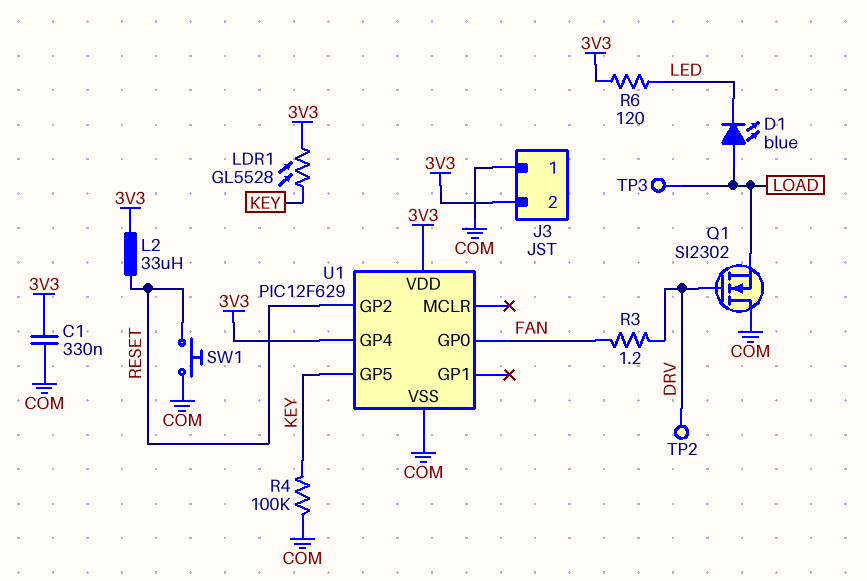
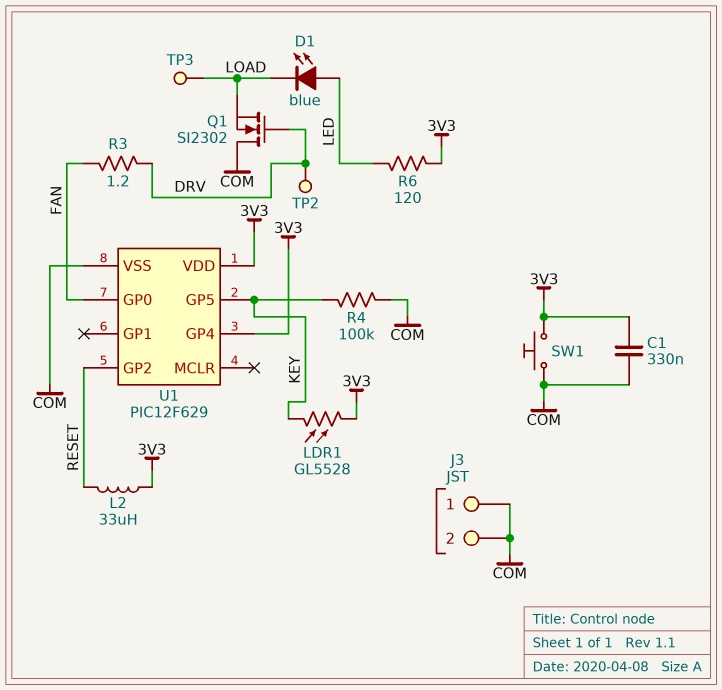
D1: LED blue (A LOAD, K LED) -> LED blue (A LED, K LOAD)
J3 pin 2: 3V3 -> COM
SW1: button (COM, RESET) -> button (3V3, COM)

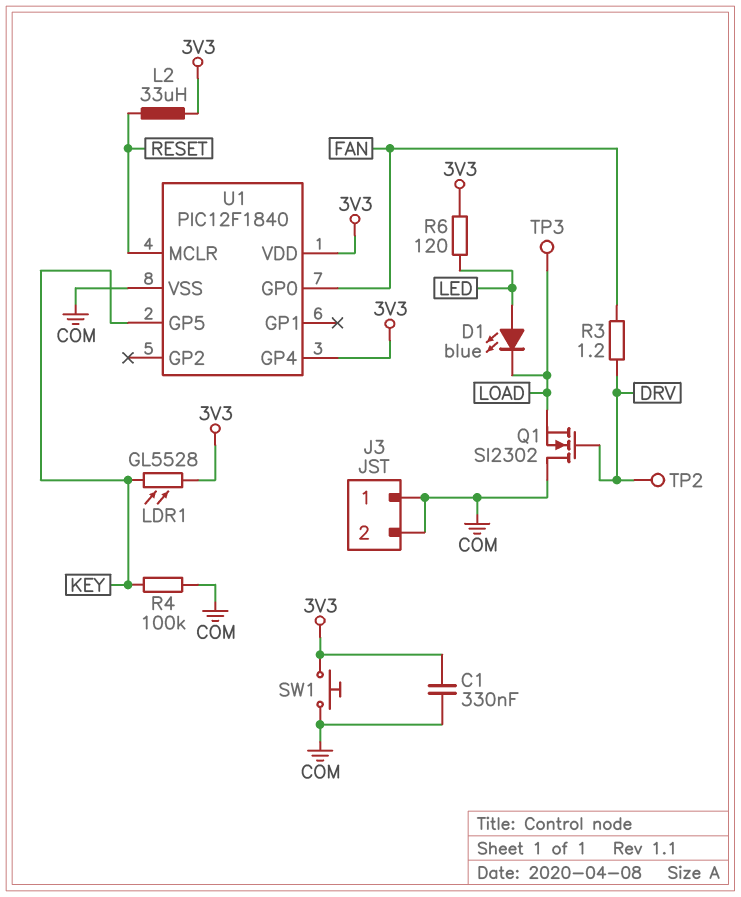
U1: PIC12F629 -> PIC12F1840
U1 pin GP2: RESET -> none
U1 pin MCLR: none -> RESET

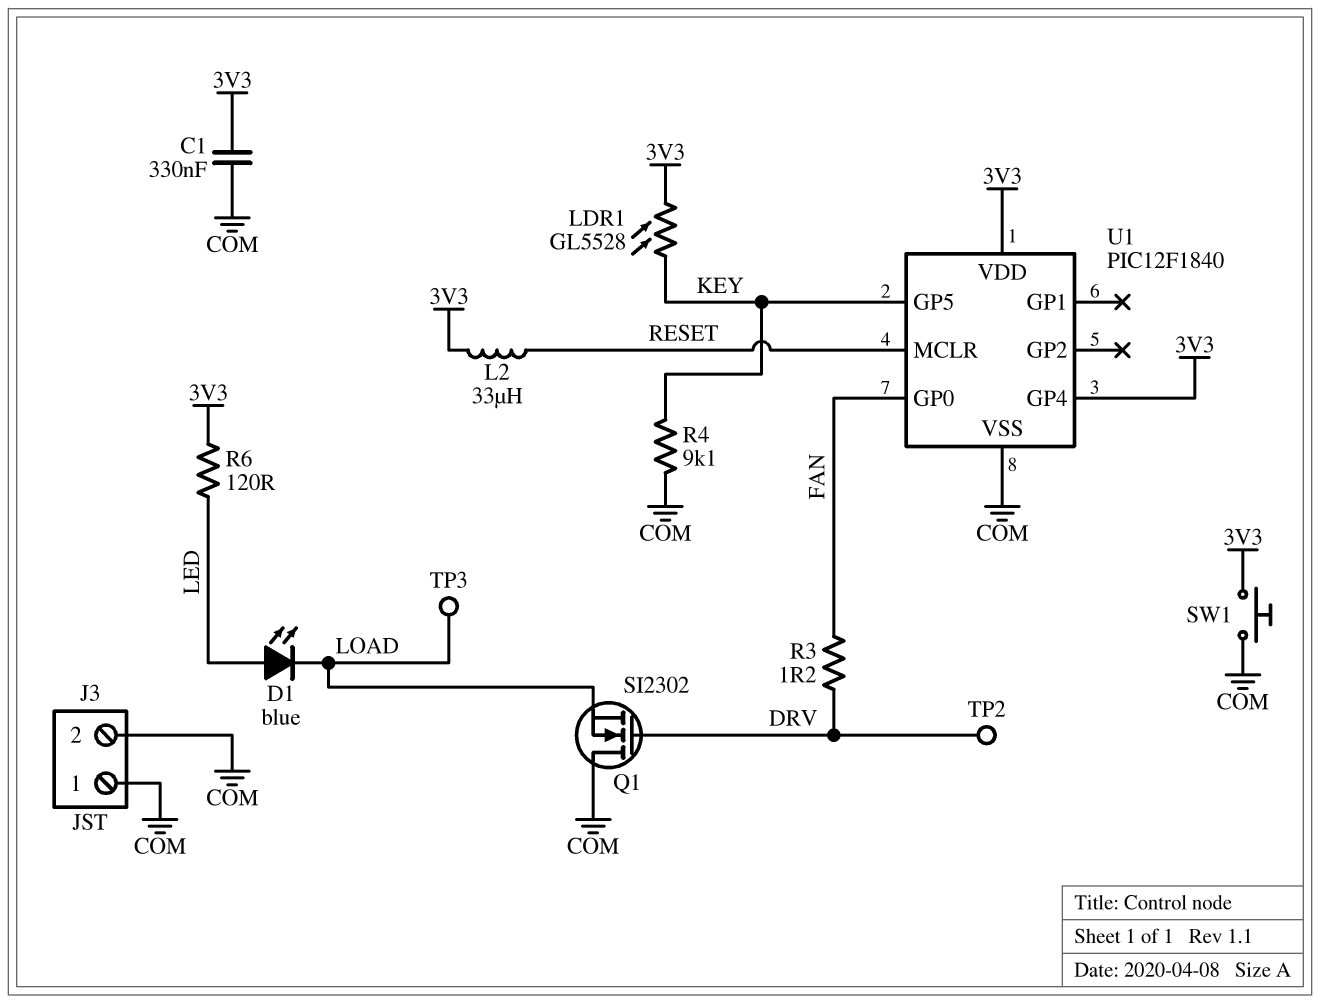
R4: 100k (COM, KEY) -> 9.1k (COM, KEY)

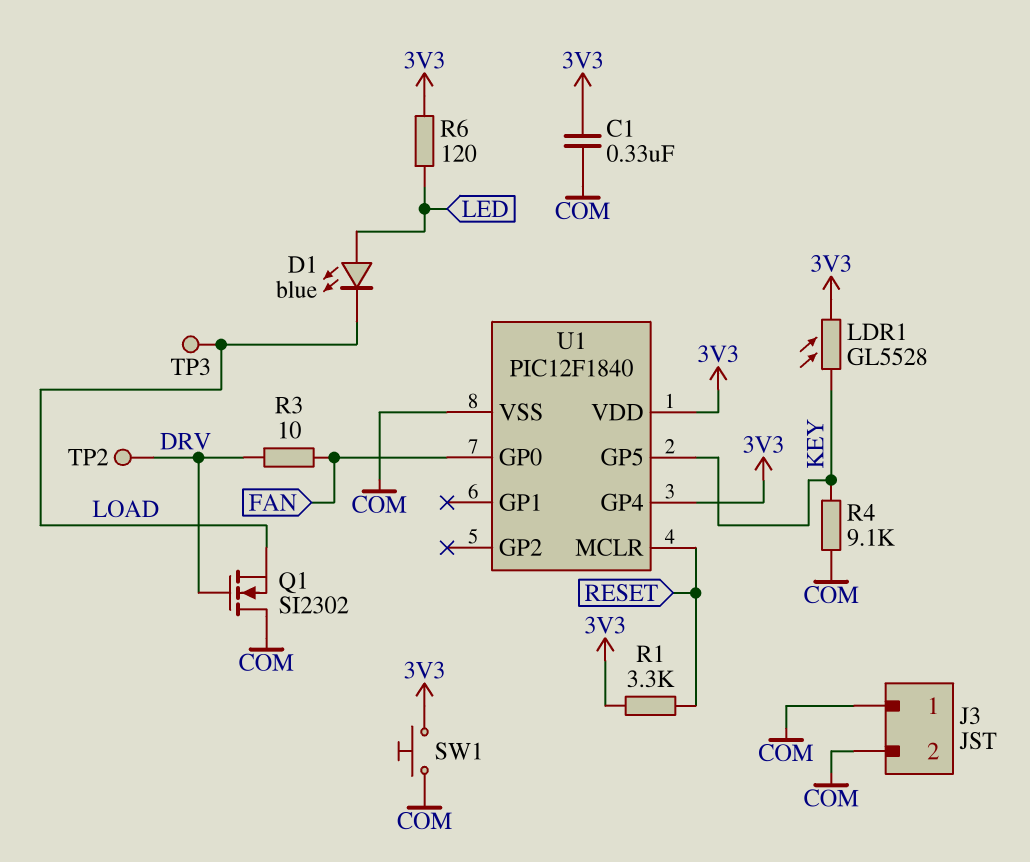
L2: 33uH (3V3, RESET) -> none
R1: none -> 3.3k (3V3, RESET)
R3: 1.2 (DRV, FAN) -> 10 (DRV, FAN)

